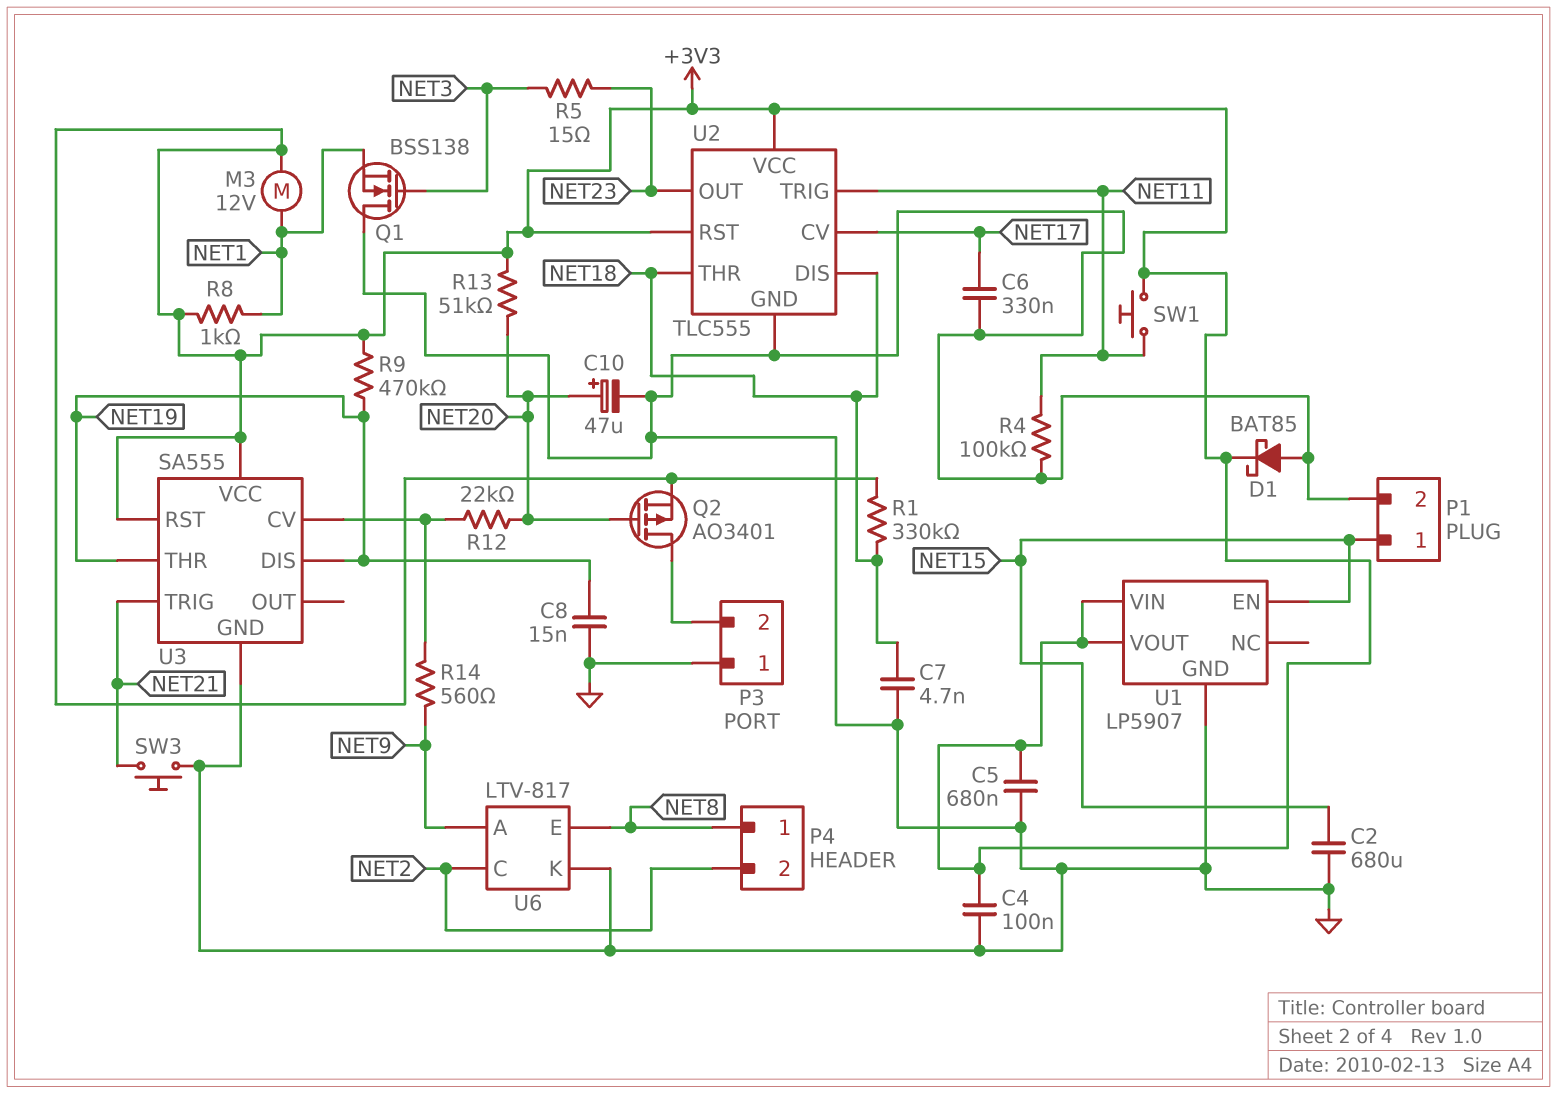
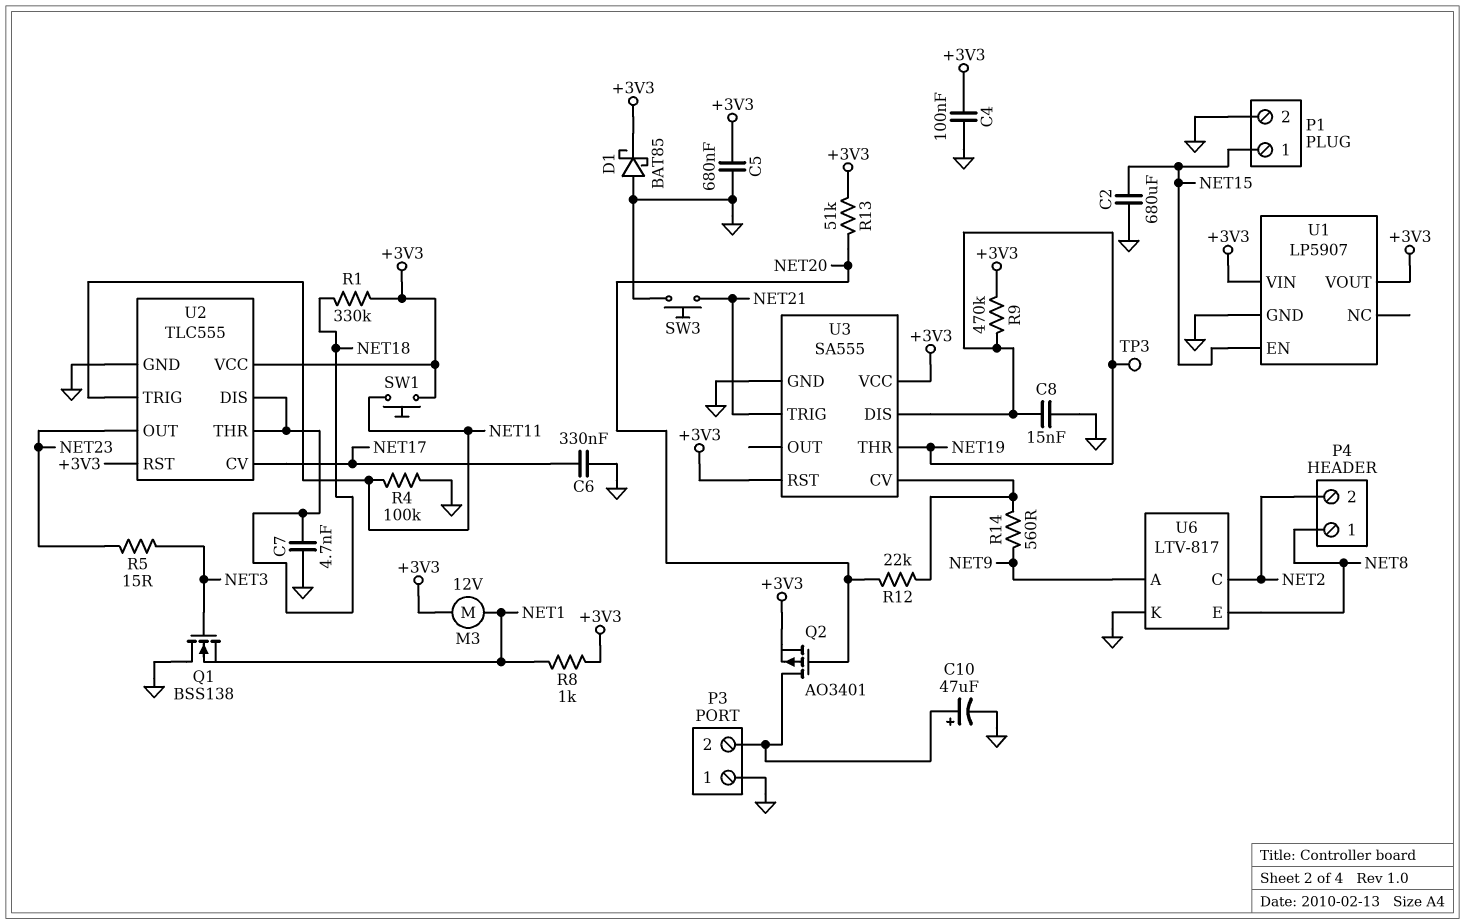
C10: 47uF (plus NET20, minus GND) -> 47uF (plus P3/2, minus GND)
TP3: none -> test point (NET19)

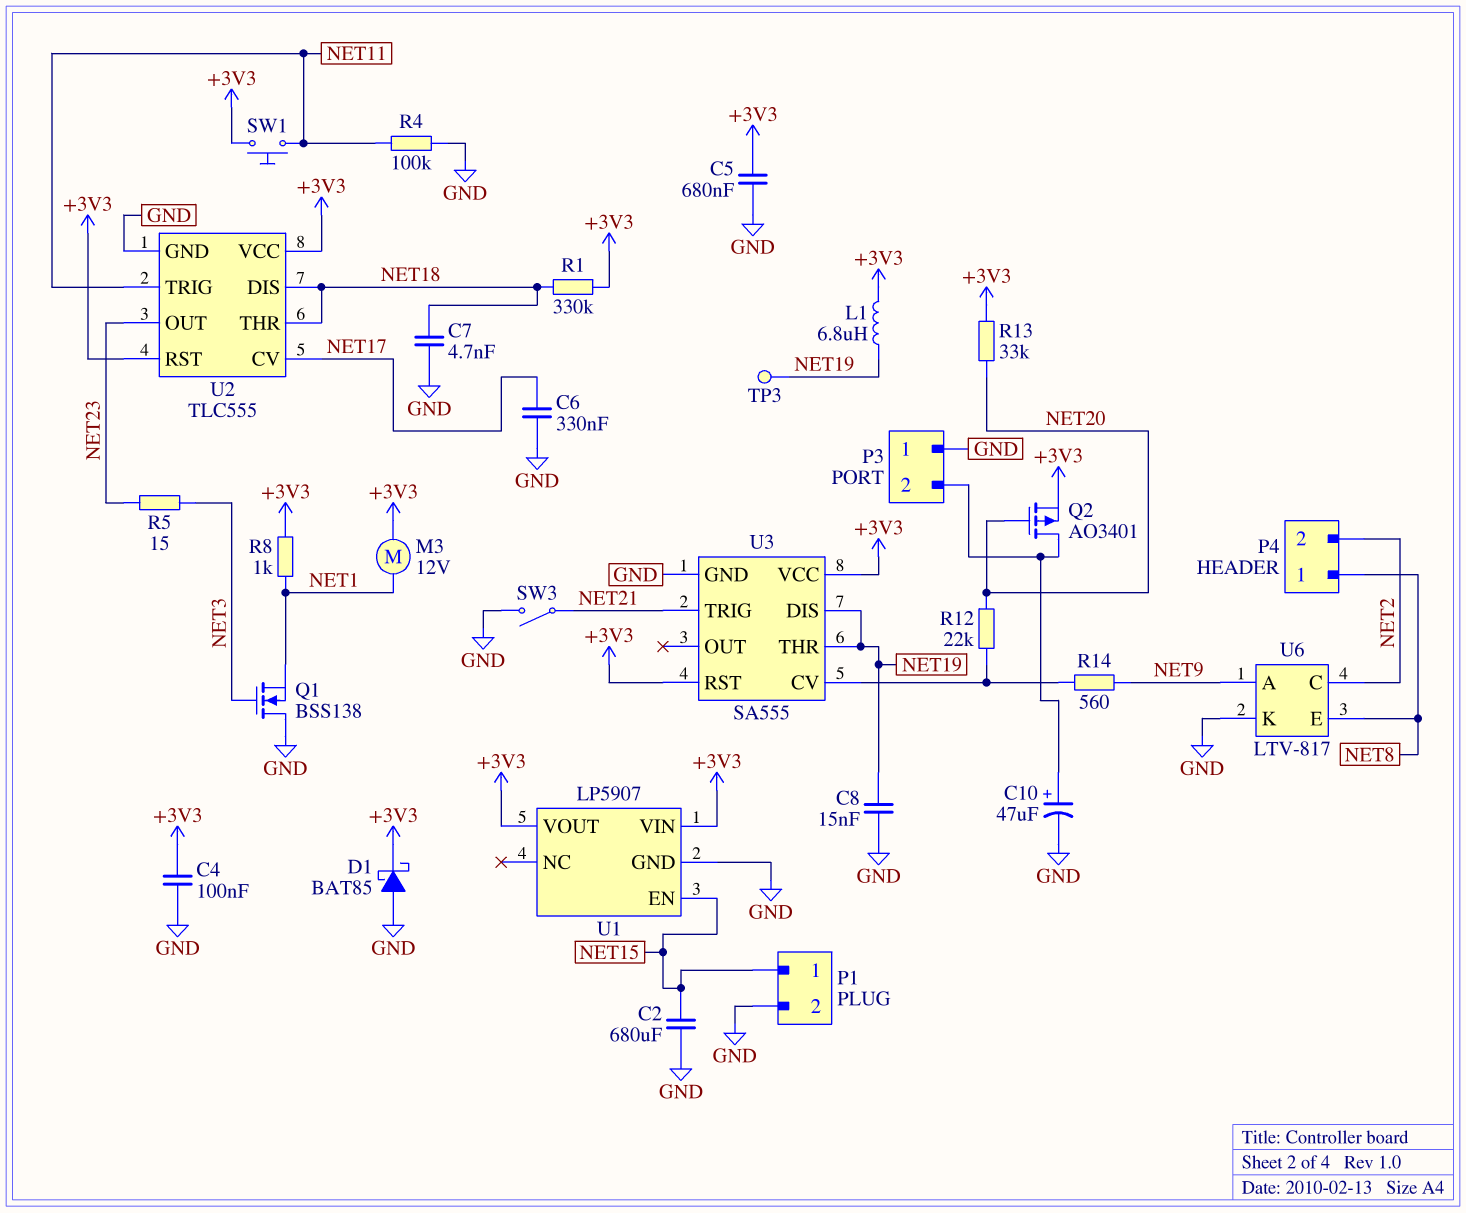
L1: none -> 6.8uH (+3V3, NET19)
R9: 470k (+3V3, NET19) -> none
R13: 51k (+3V3, NET20) -> 33k (+3V3, NET20)
SW3: button (GND, NET21) -> switch (GND, NET21)

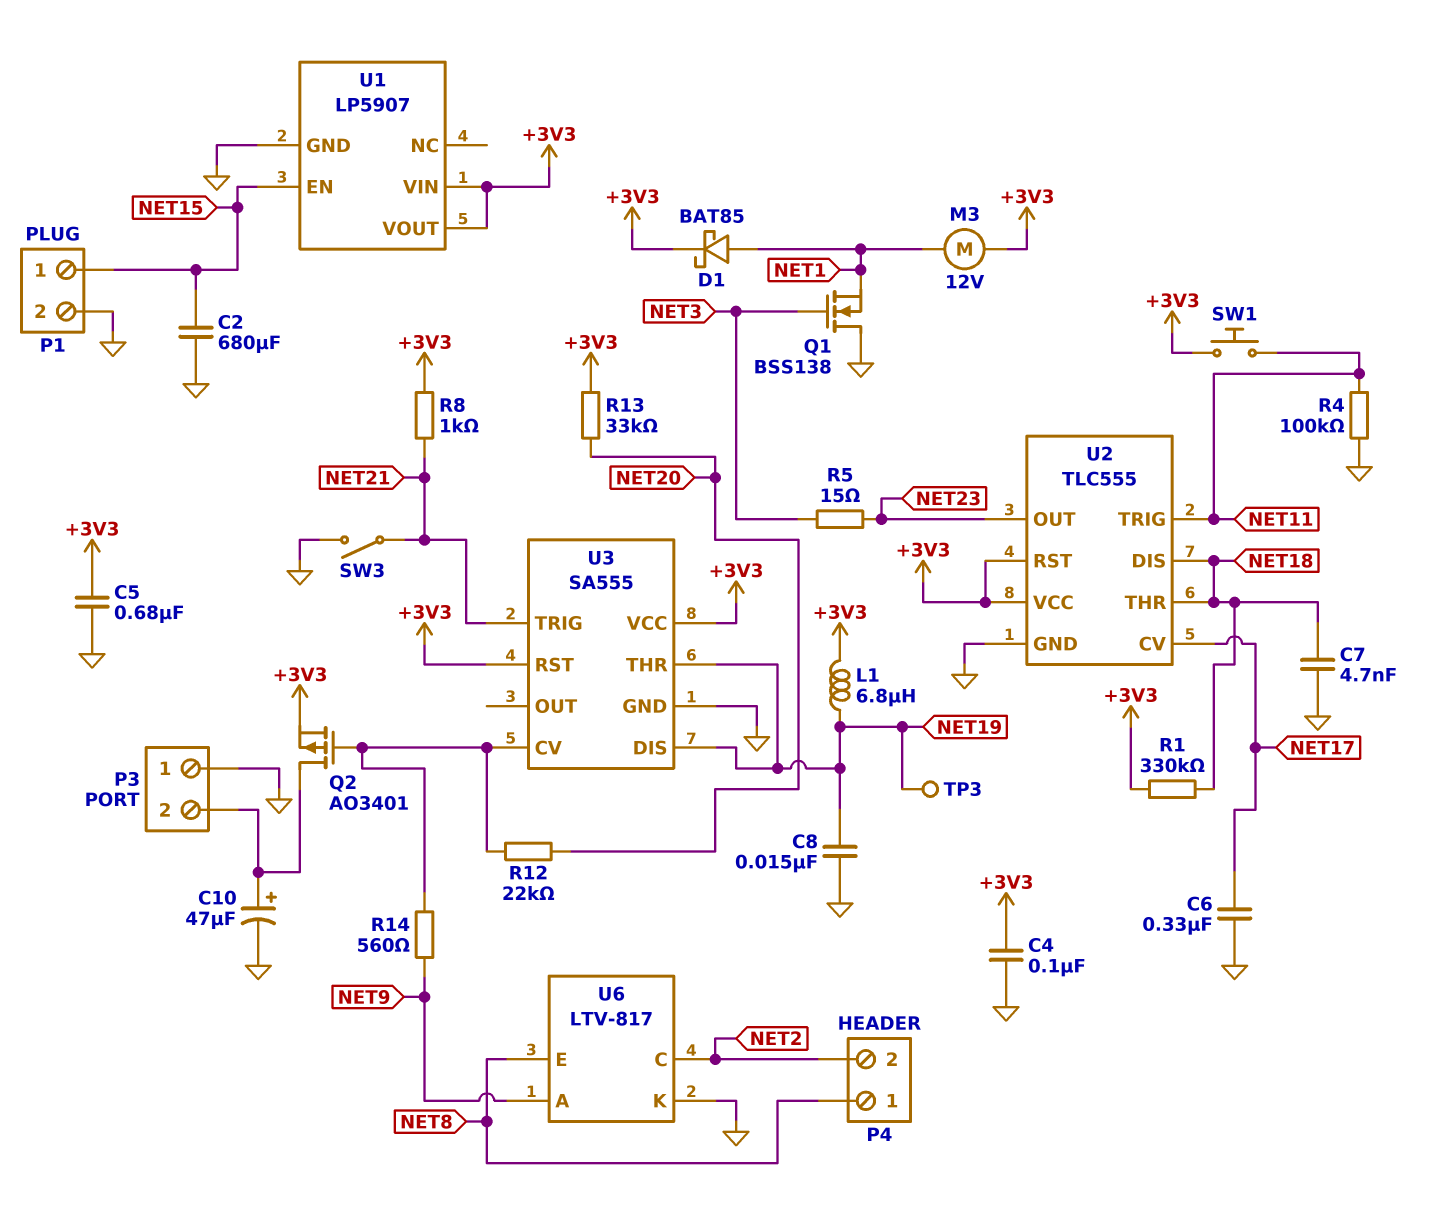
D1: schottky BAT85 (A GND, K +3V3) -> schottky BAT85 (A NET1, K +3V3)
Q2: PMOS AO3401 (G NET20, D P3/2, S +3V3) -> PMOS AO3401 (G U3/CV, D P3/2, S +3V3)
R8: 1k (+3V3, NET1) -> 1k (+3V3, NET21)

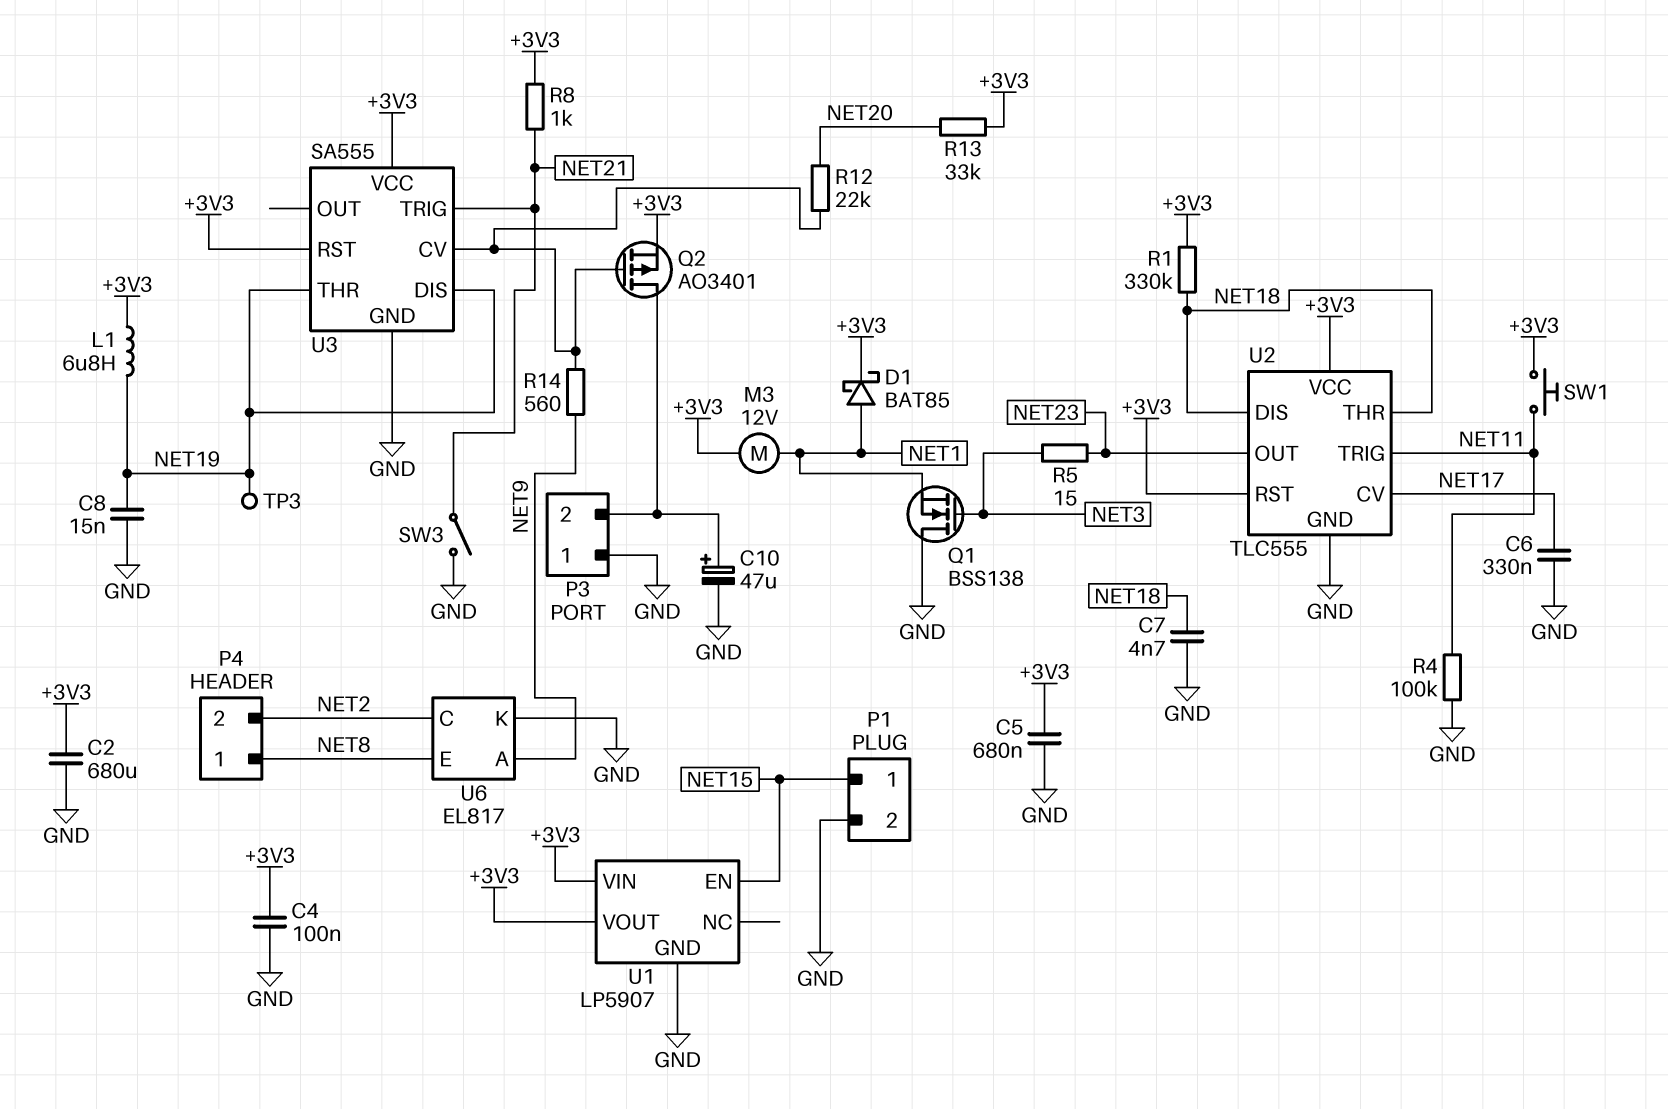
C2: 680uF (GND, NET15) -> 680uF (+3V3, GND)
U6: LTV-817 -> EL817

